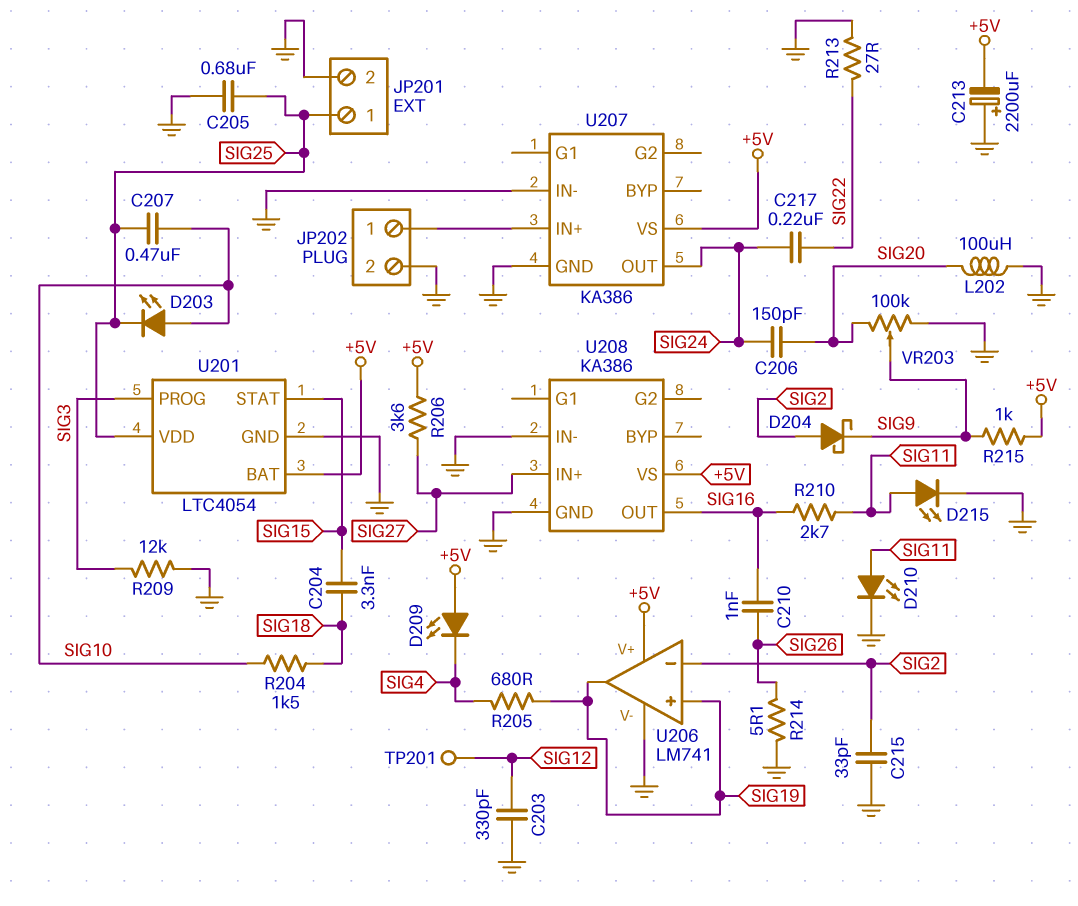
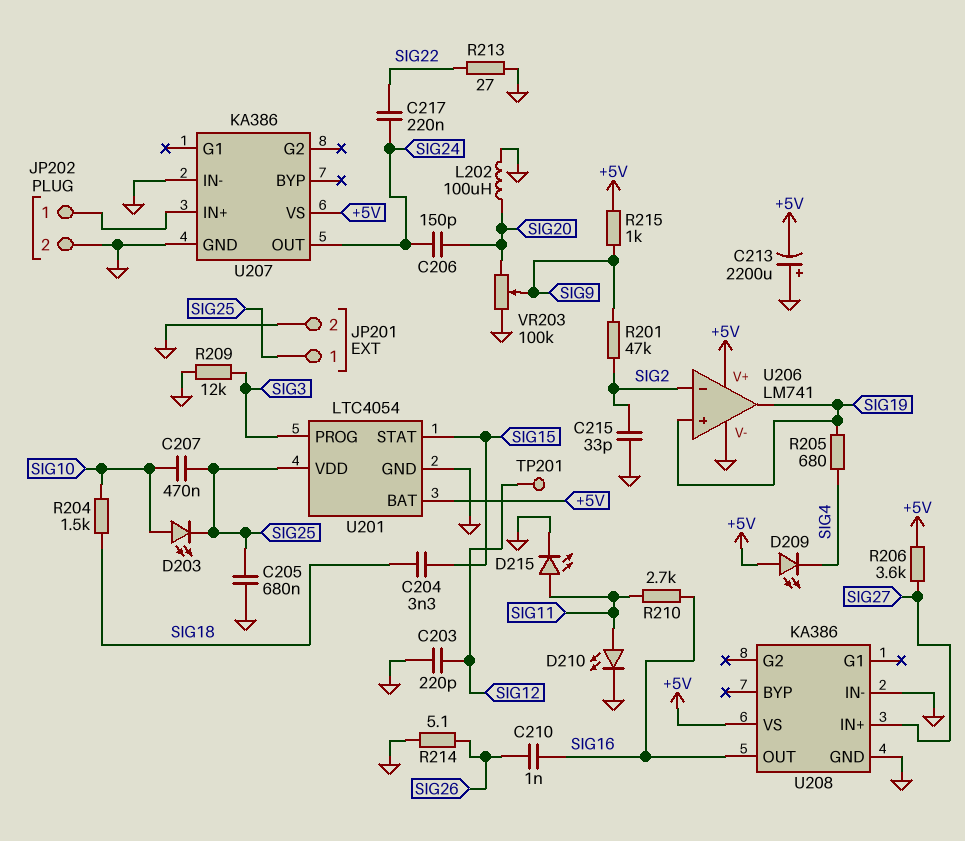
C203: 330pF (GND, SIG12) -> 220pF (GND, SIG12)
D204: schottky (A SIG2, K SIG9) -> none
R201: none -> 47k (SIG2, SIG9)

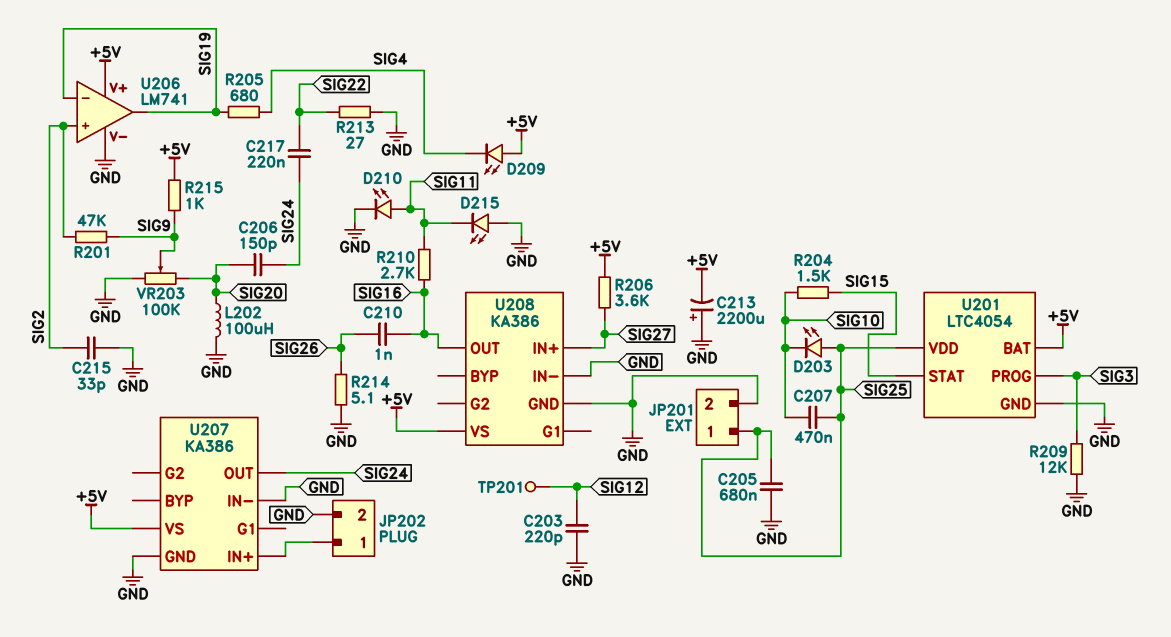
C204: 3.3nF (SIG15, SIG18) -> none
D203: LED (A SIG10, K SIG25) -> LED (A SIG25, K SIG10)
D215: LED (A SIG11, K GND) -> LED (A GND, K SIG11)
R204: 1.5k (SIG10, SIG18) -> 1.5k (SIG10, SIG15)
U206 pin in+: SIG19 -> SIG2
U206 pin in-: SIG2 -> SIG19

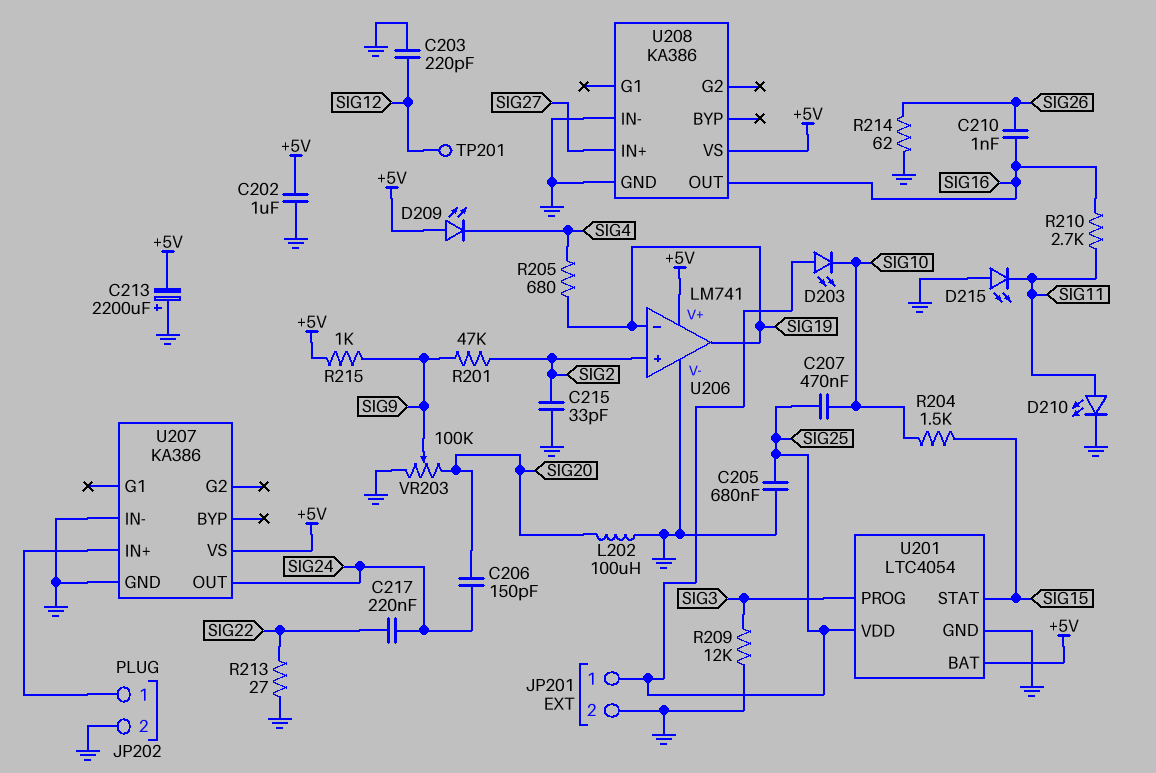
C202: none -> 1uF (+5V, GND)
R206: 3.6k (+5V, SIG27) -> none
R214: 5.1 (GND, SIG26) -> 62 (GND, SIG26)

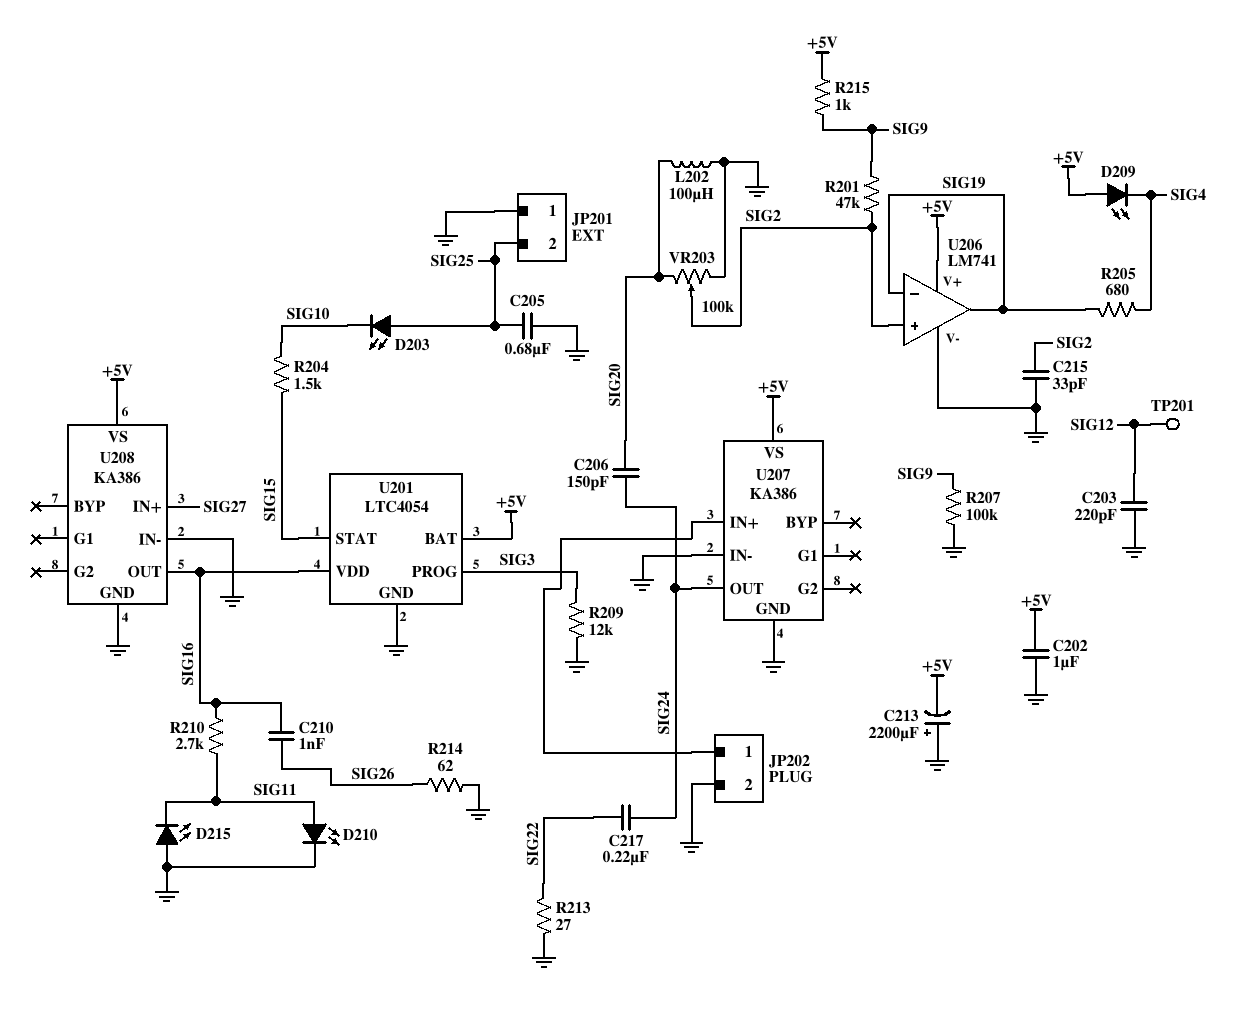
C207: 470nF (SIG10, SIG25) -> none
JP201 pin 1: SIG25 -> GND
JP201 pin 2: GND -> SIG25
R207: none -> 100k (GND, SIG9)
U201 pin VDD: SIG25 -> SIG16
VR203: 100k (GND, SIG20, wiper SIG9) -> 100k (GND, SIG20, wiper SIG2)

